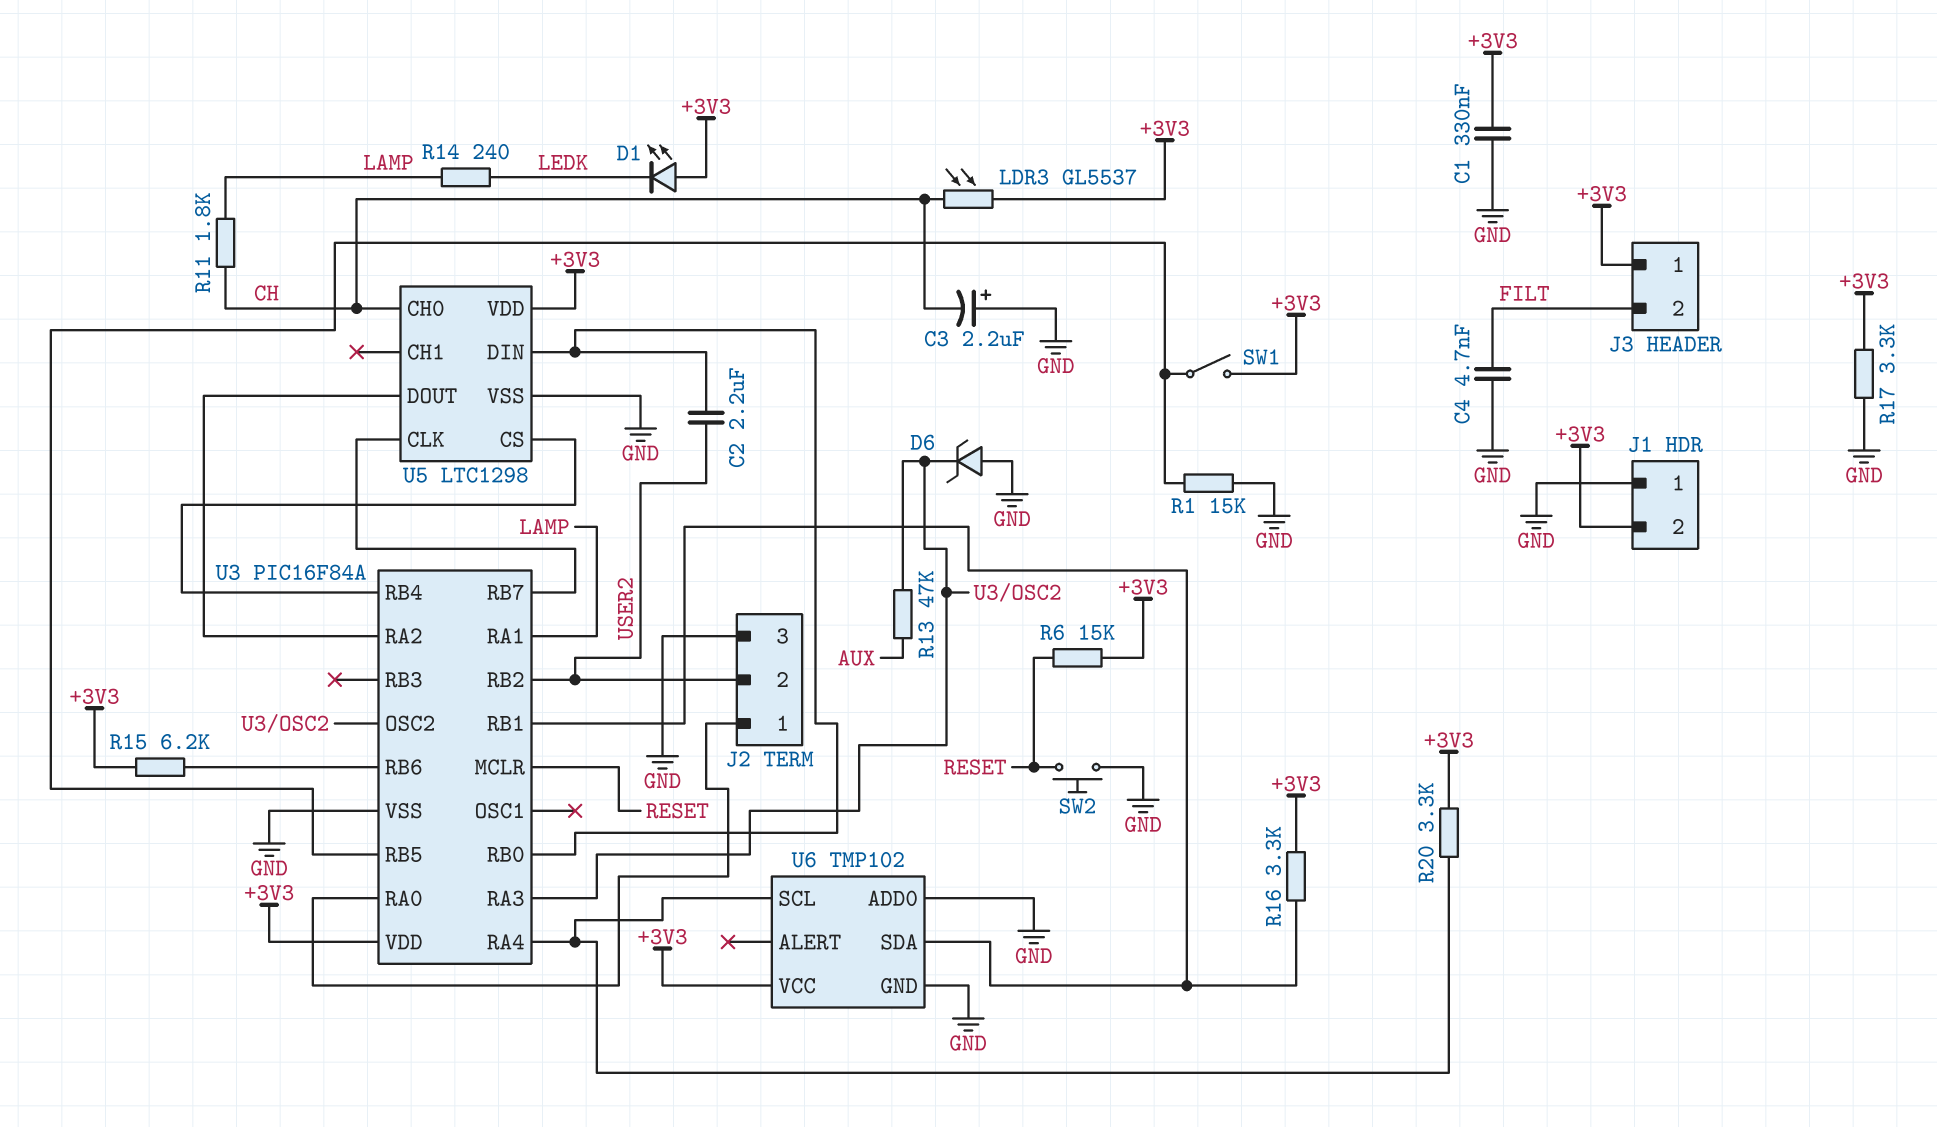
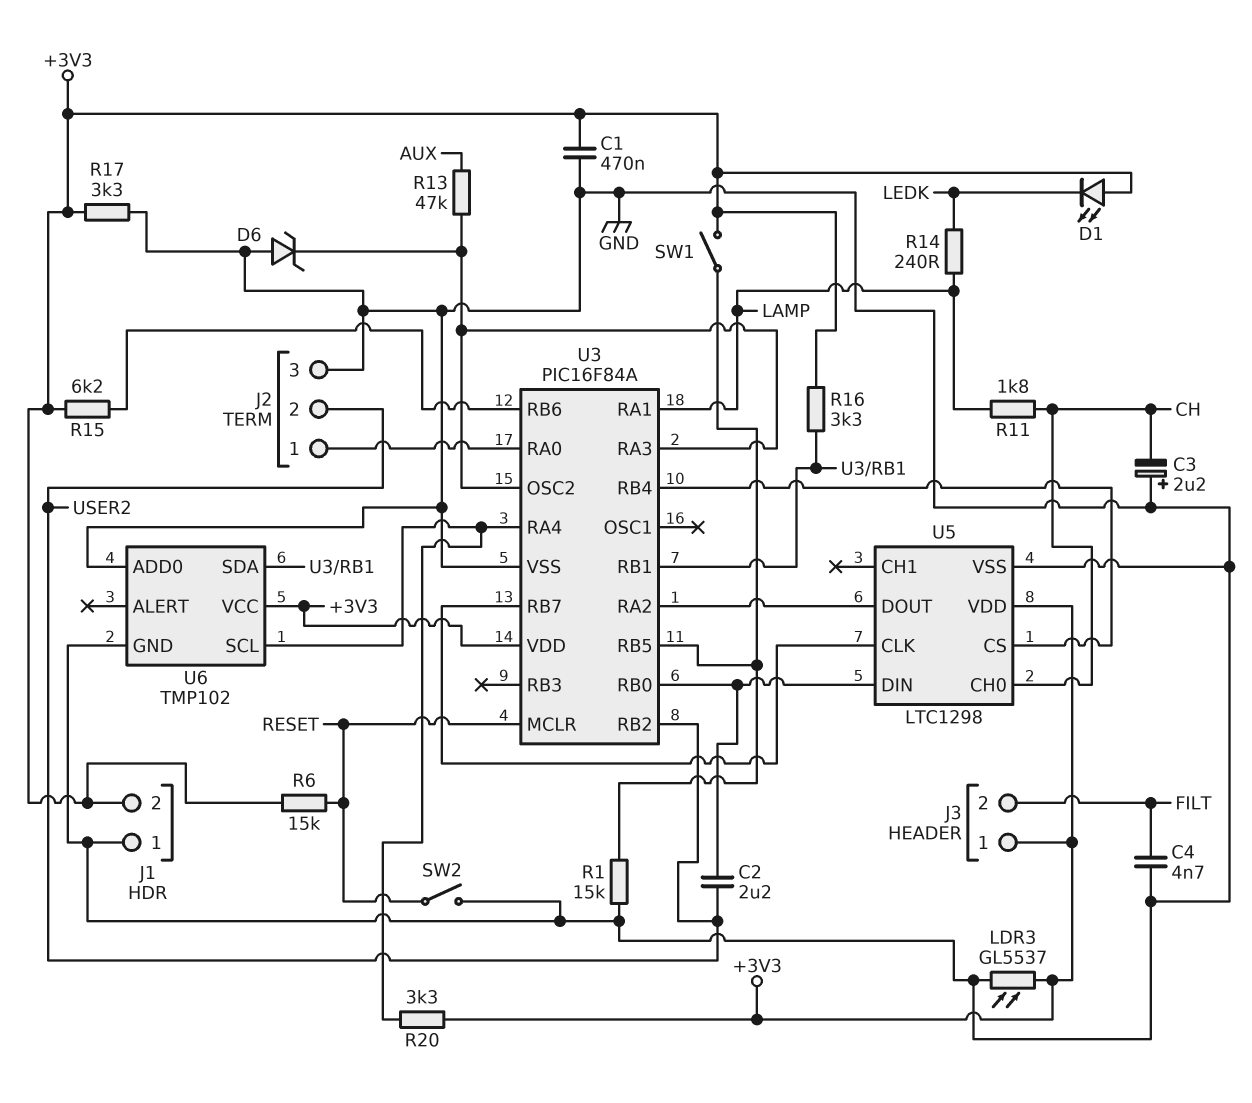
C1: 330nF (+3V3, GND) -> 470nF (+3V3, GND)
LDR3: GL5537 (+3V3, CH) -> GL5537 (+3V3, GND)
SW2: button (GND, RESET) -> switch (GND, RESET)

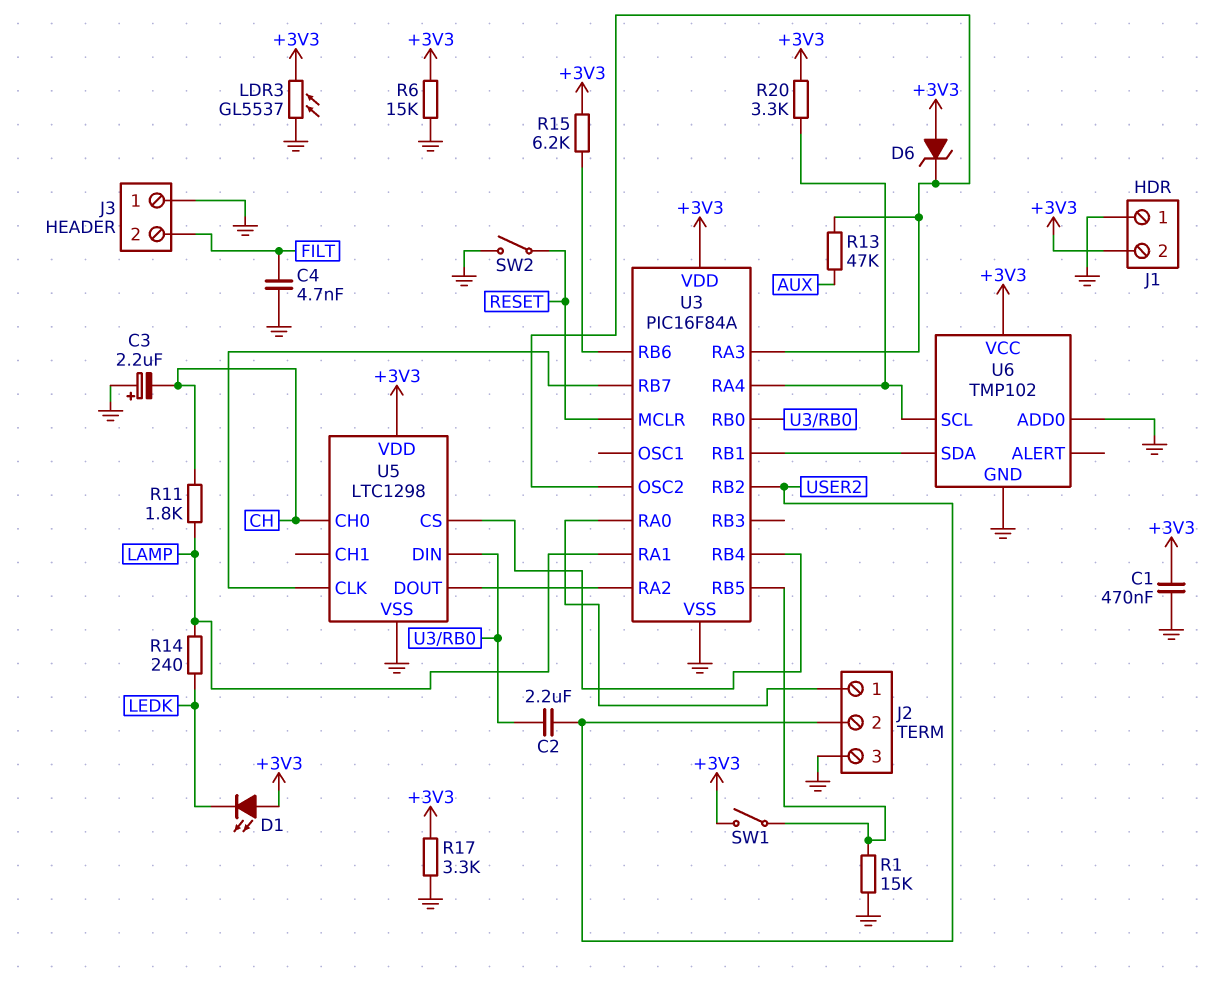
D6: zener (A GND, K U3/OSC2) -> zener (A +3V3, K U3/OSC2)
J3 pin 1: +3V3 -> GND
R6: 15k (+3V3, RESET) -> 15k (+3V3, GND)
R16: 3.3k (+3V3, U3/RB1) -> none

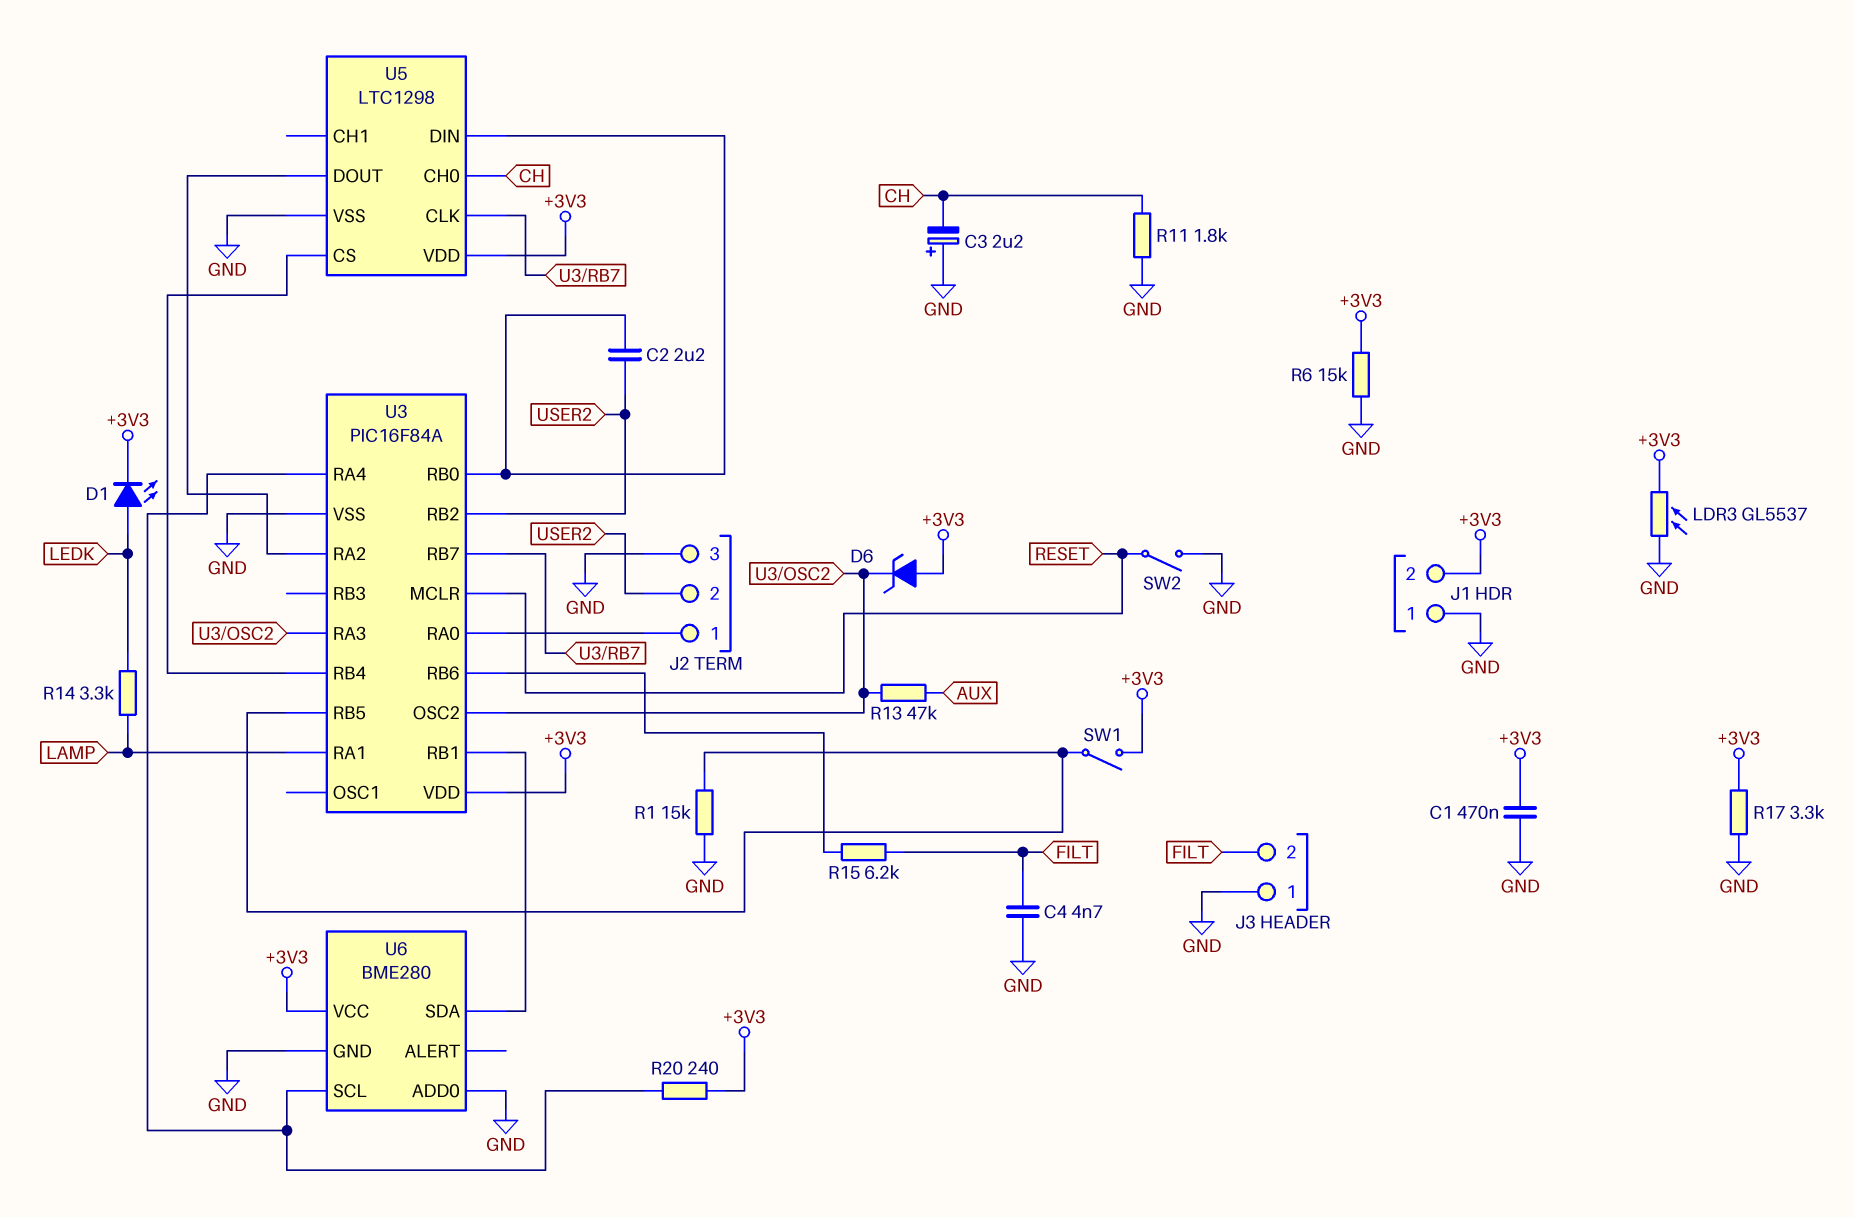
D1: LED (A +3V3, K LEDK) -> LED (A LEDK, K +3V3)
R11: 1.8k (CH, LAMP) -> 1.8k (CH, GND)
R14: 240 (LAMP, LEDK) -> 3.3k (LAMP, LEDK)
R15: 6.2k (+3V3, U3/RB6) -> 6.2k (FILT, U3/RB6)
R20: 3.3k (+3V3, U3/RA4) -> 240 (+3V3, U3/RA4)
U6: TMP102 -> BME280

